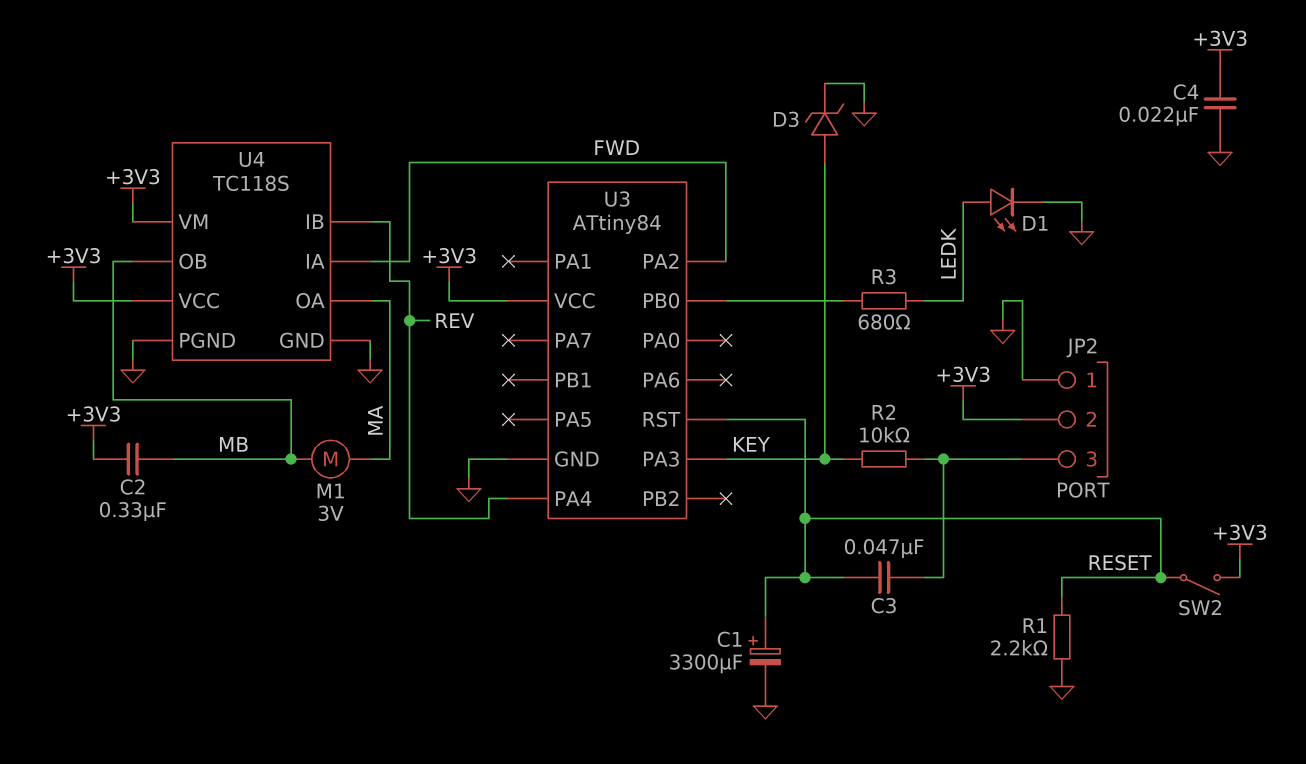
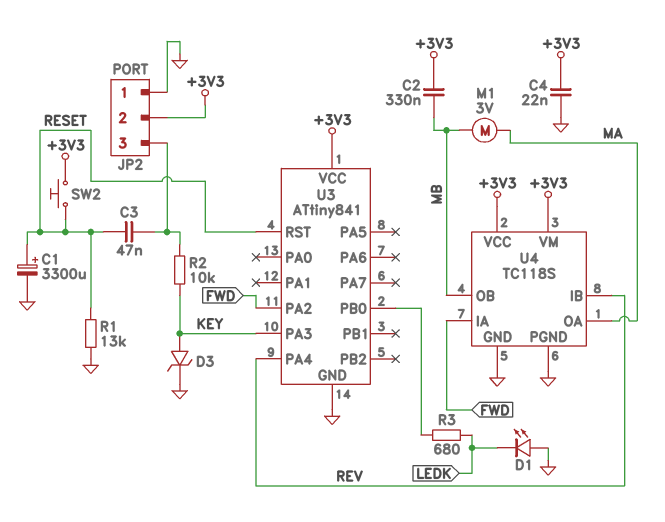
D1: LED (A LEDK, K GND) -> LED (A GND, K LEDK)
R1: 2.2k (GND, RESET) -> 13k (GND, RESET)
SW2: switch (+3V3, RESET) -> button (+3V3, RESET)
U3: ATtiny84 -> ATtiny841

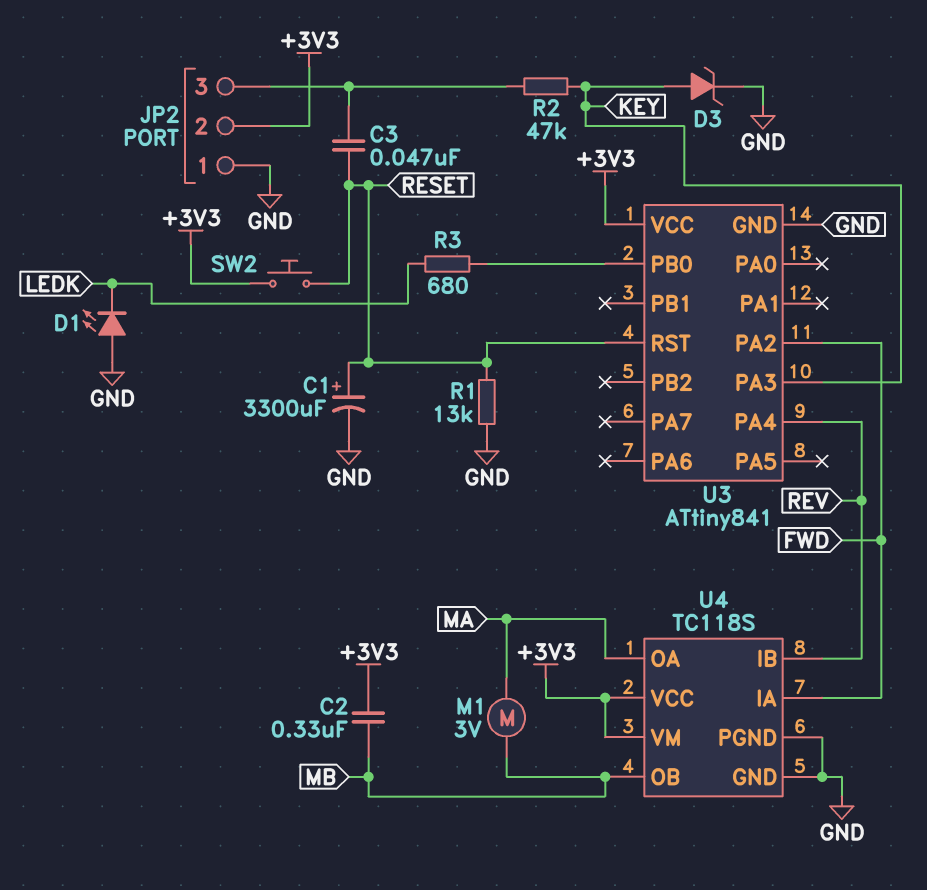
C4: 22nF (+3V3, GND) -> none
R2: 10k (JP2/3, KEY) -> 47k (JP2/3, KEY)

